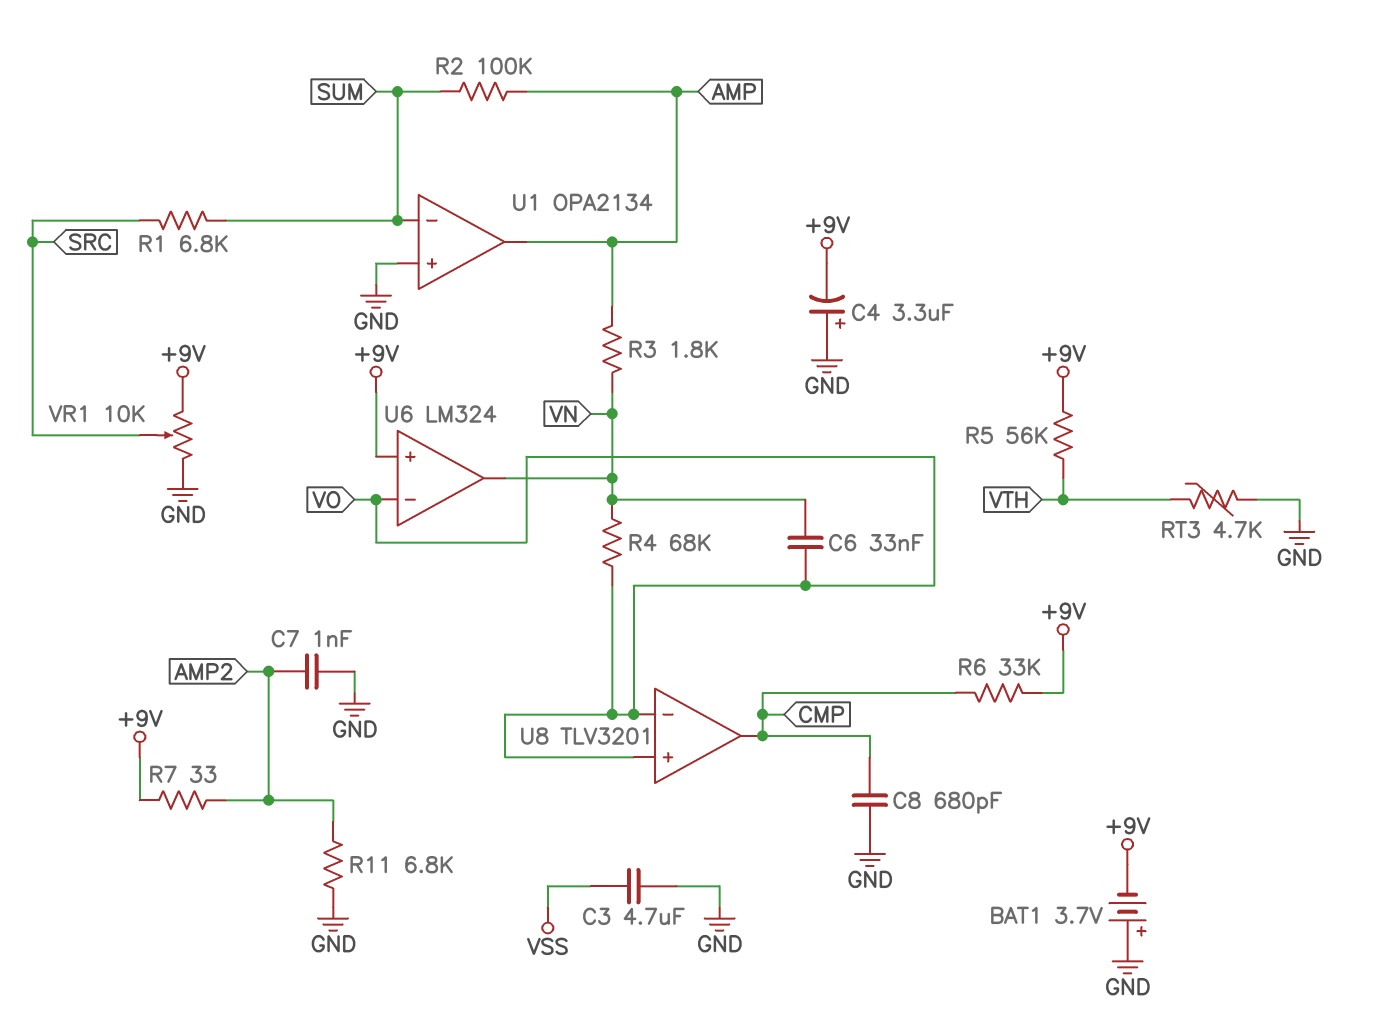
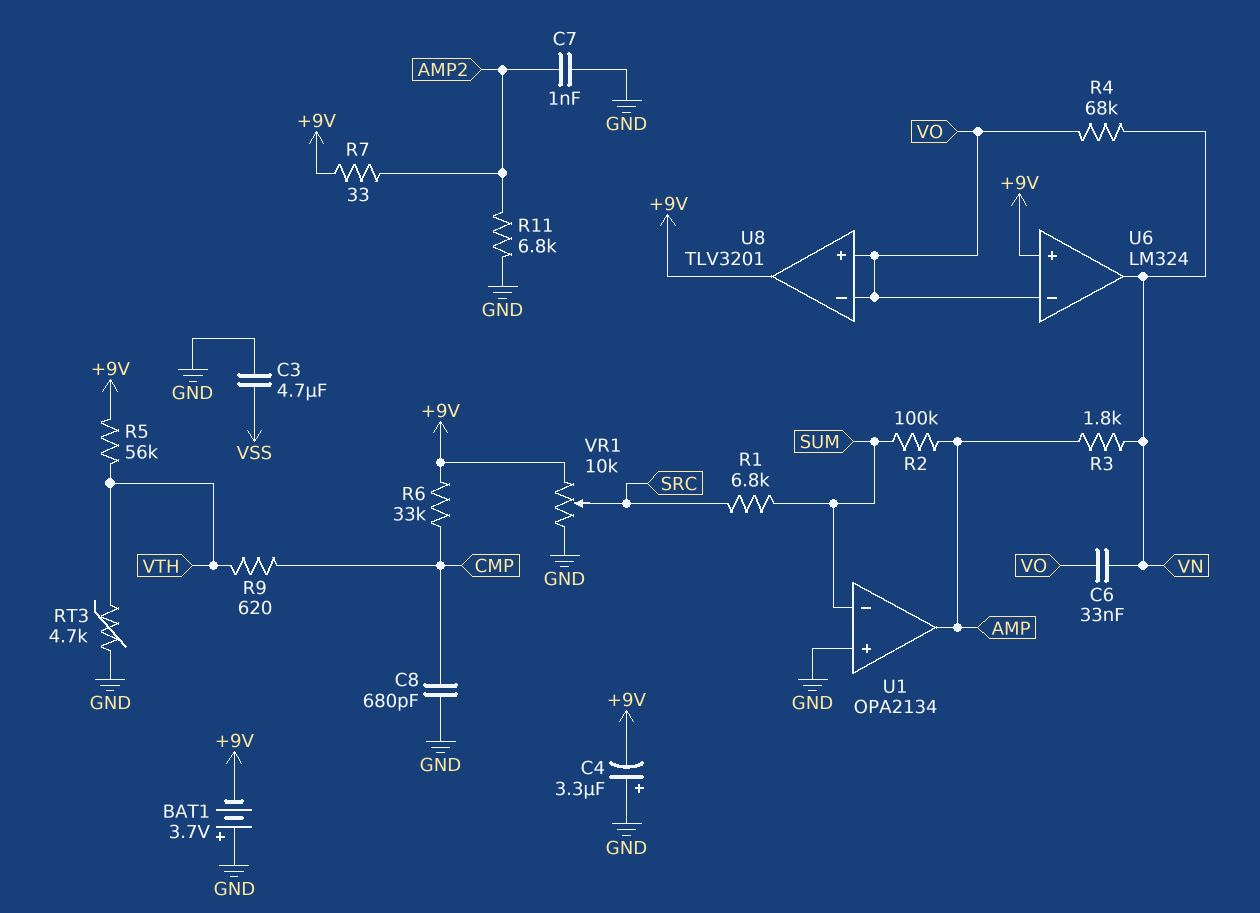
R9: none -> 620 (CMP, VTH)
U8 pin out: CMP -> +9V

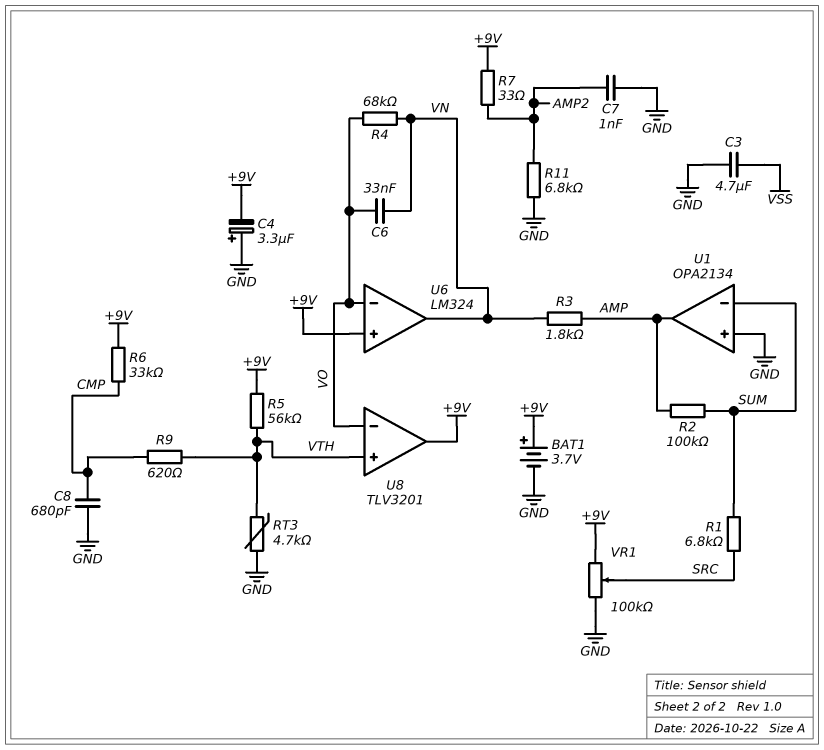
BAT1: 3.7V (plus GND, minus +9V) -> 3.7V (plus +9V, minus GND)
U8 pin in+: VO -> VTH
VR1: 10k (+9V, GND, wiper SRC) -> 100k (+9V, GND, wiper SRC)

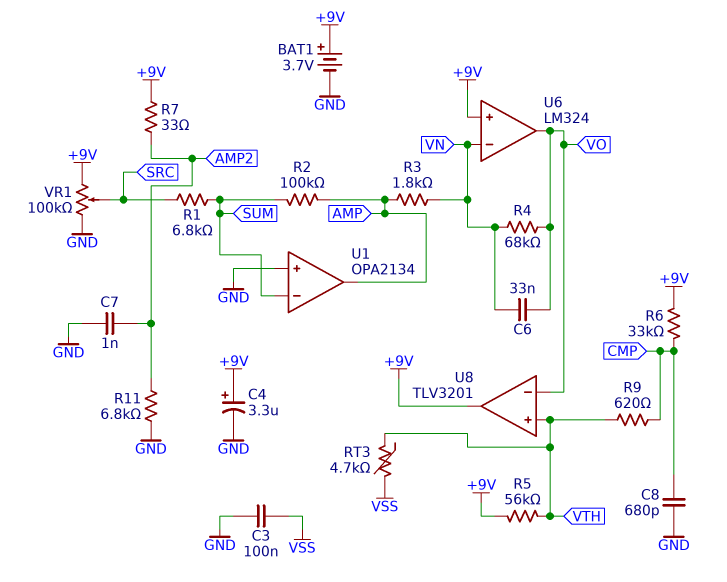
C3: 4.7uF (GND, VSS) -> 100nF (GND, VSS)
C4: 3.3uF (plus GND, minus +9V) -> 3.3uF (plus +9V, minus GND)
RT3: 4.7k (GND, VTH) -> 4.7k (VSS, VTH)
U6 pin in-: VO -> VN
U6 pin out: VN -> VO

